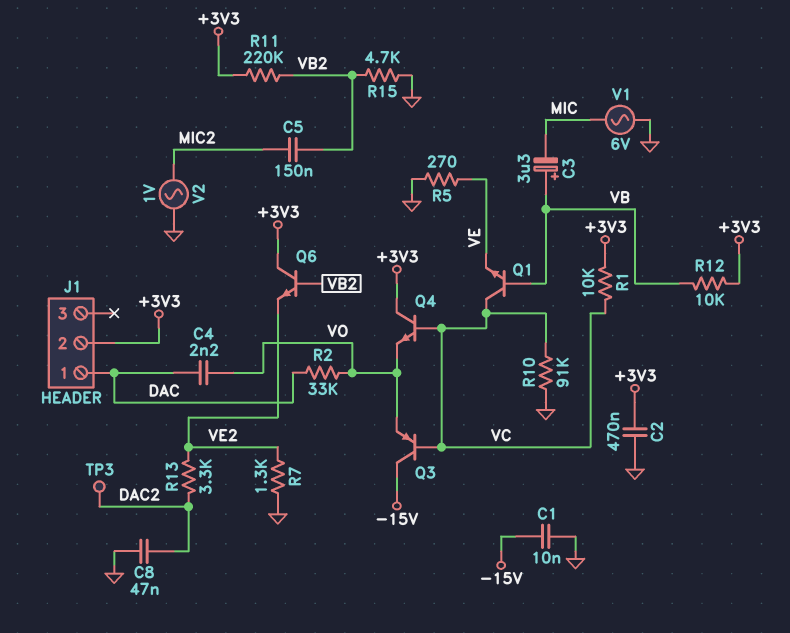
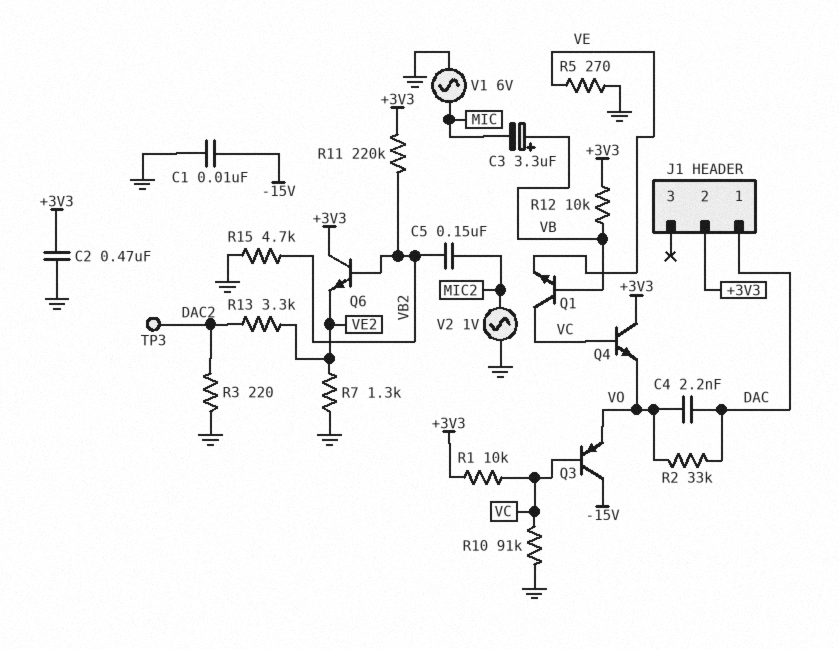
C8: 47nF (DAC2, GND) -> none
R3: none -> 220 (DAC2, GND)

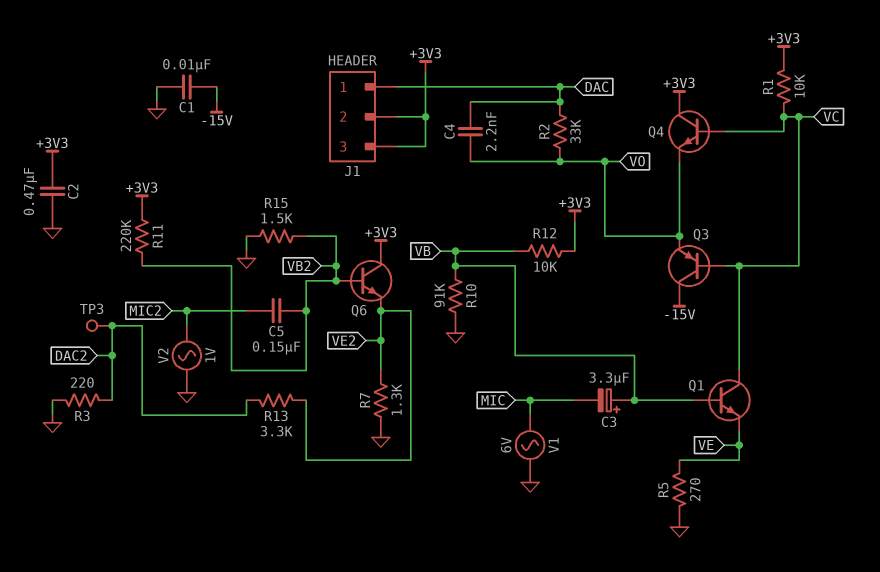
J1 pin 3: none -> +3V3
R10: 91k (GND, VC) -> 91k (GND, VB)
R15: 4.7k (GND, VB2) -> 1.5k (GND, VB2)

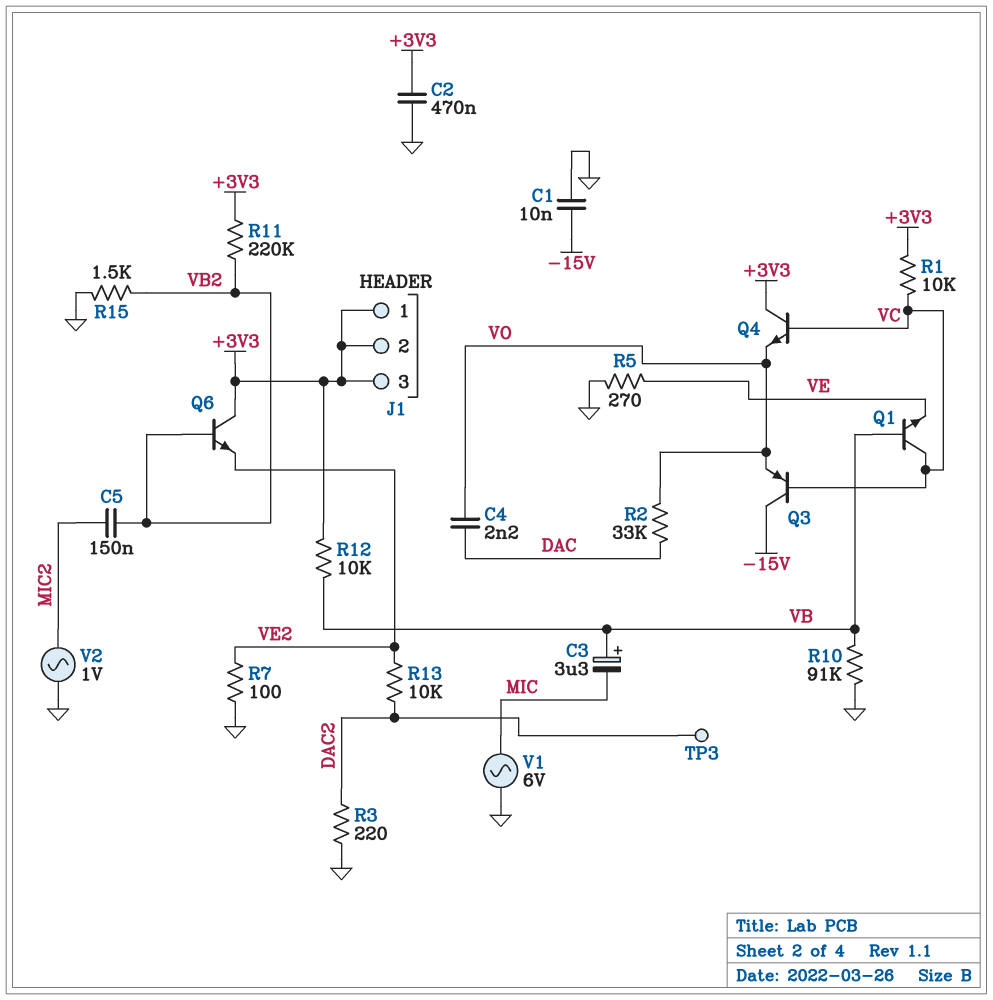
J1 pin 1: DAC -> +3V3
R7: 1.3k (GND, VE2) -> 100 (GND, VE2)
R13: 3.3k (DAC2, VE2) -> 10k (DAC2, VE2)

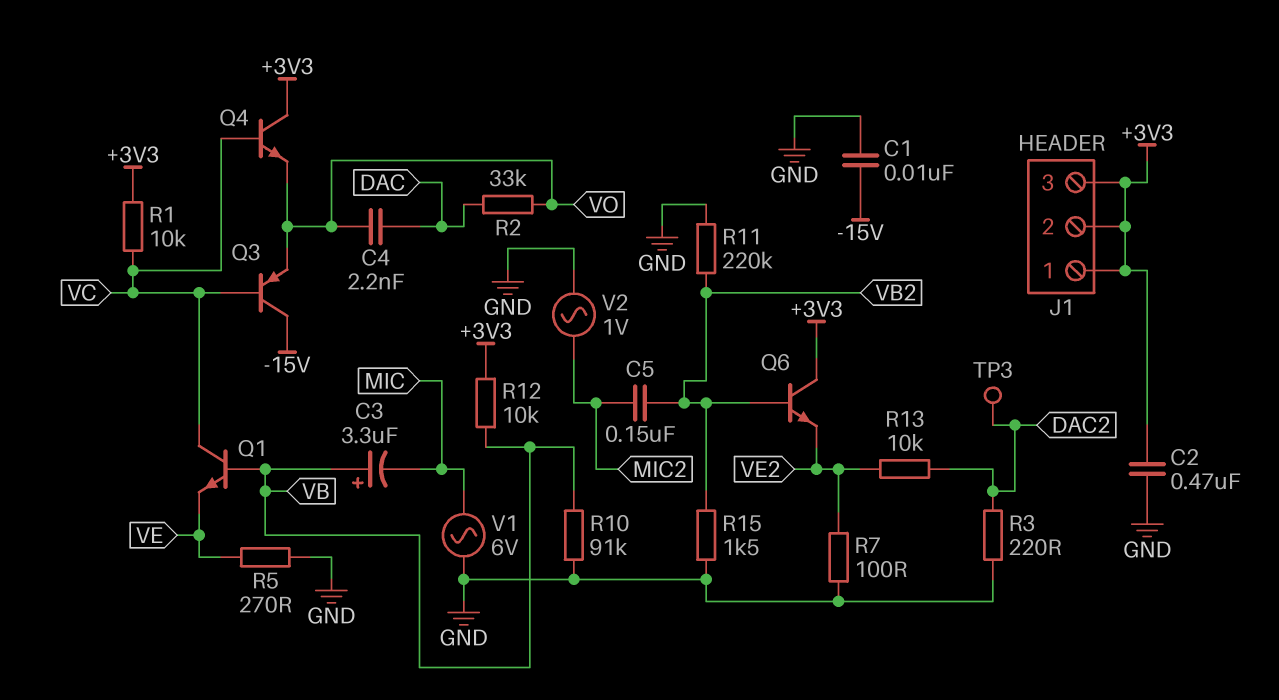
R11: 220k (+3V3, VB2) -> 220k (GND, VB2)

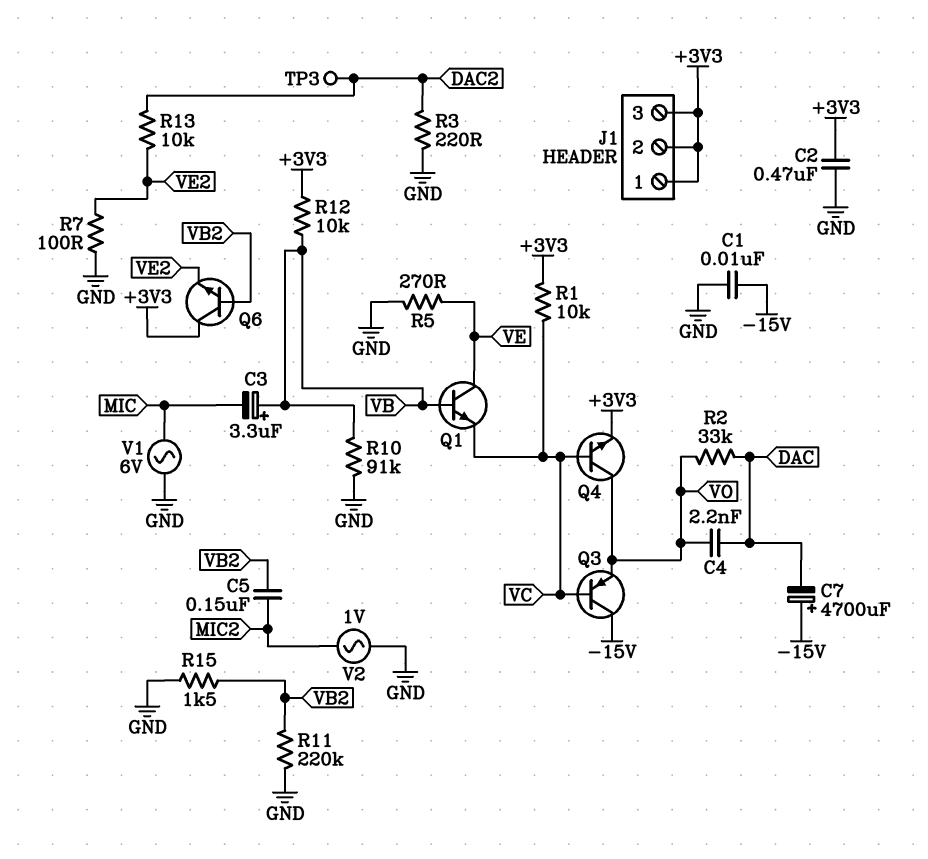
C7: none -> 4700uF (plus -15V, minus DAC)
Q1: NPN (B VB, C VC, E VE) -> NPN (B VB, C VE, E VC)
Q4: NPN (B VC, C +3V3, E VO) -> NPN (B VC, C VO, E +3V3)

